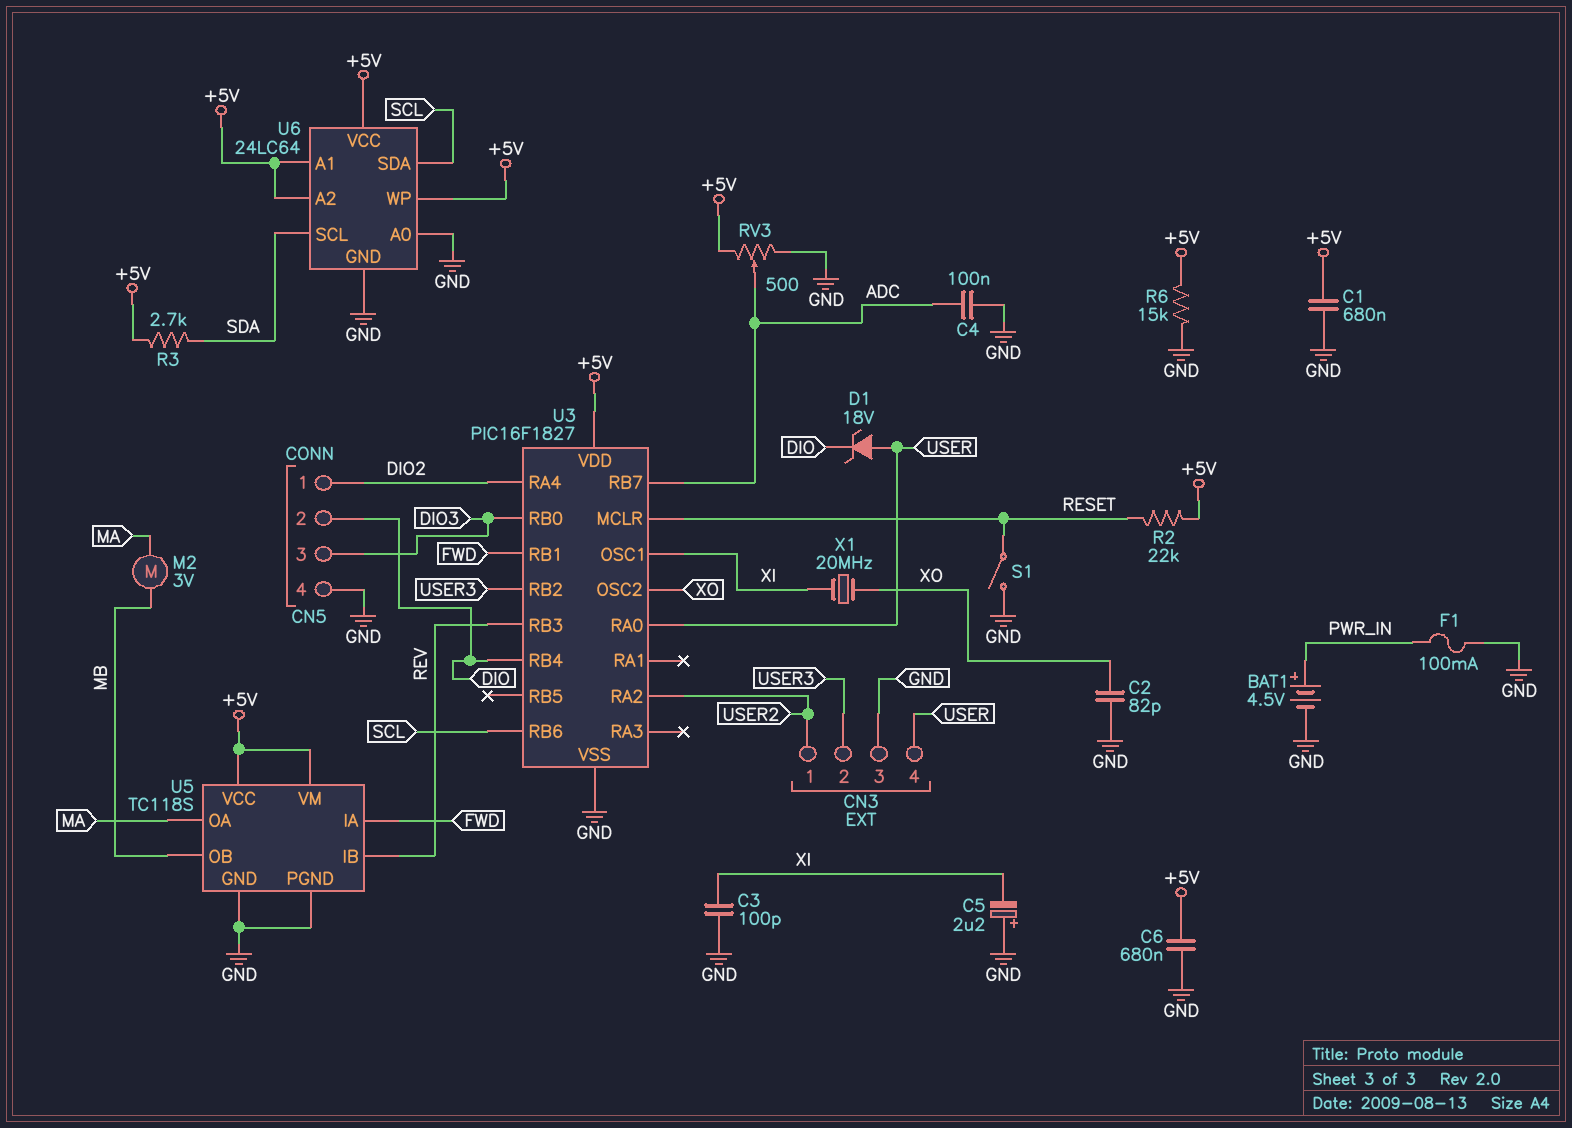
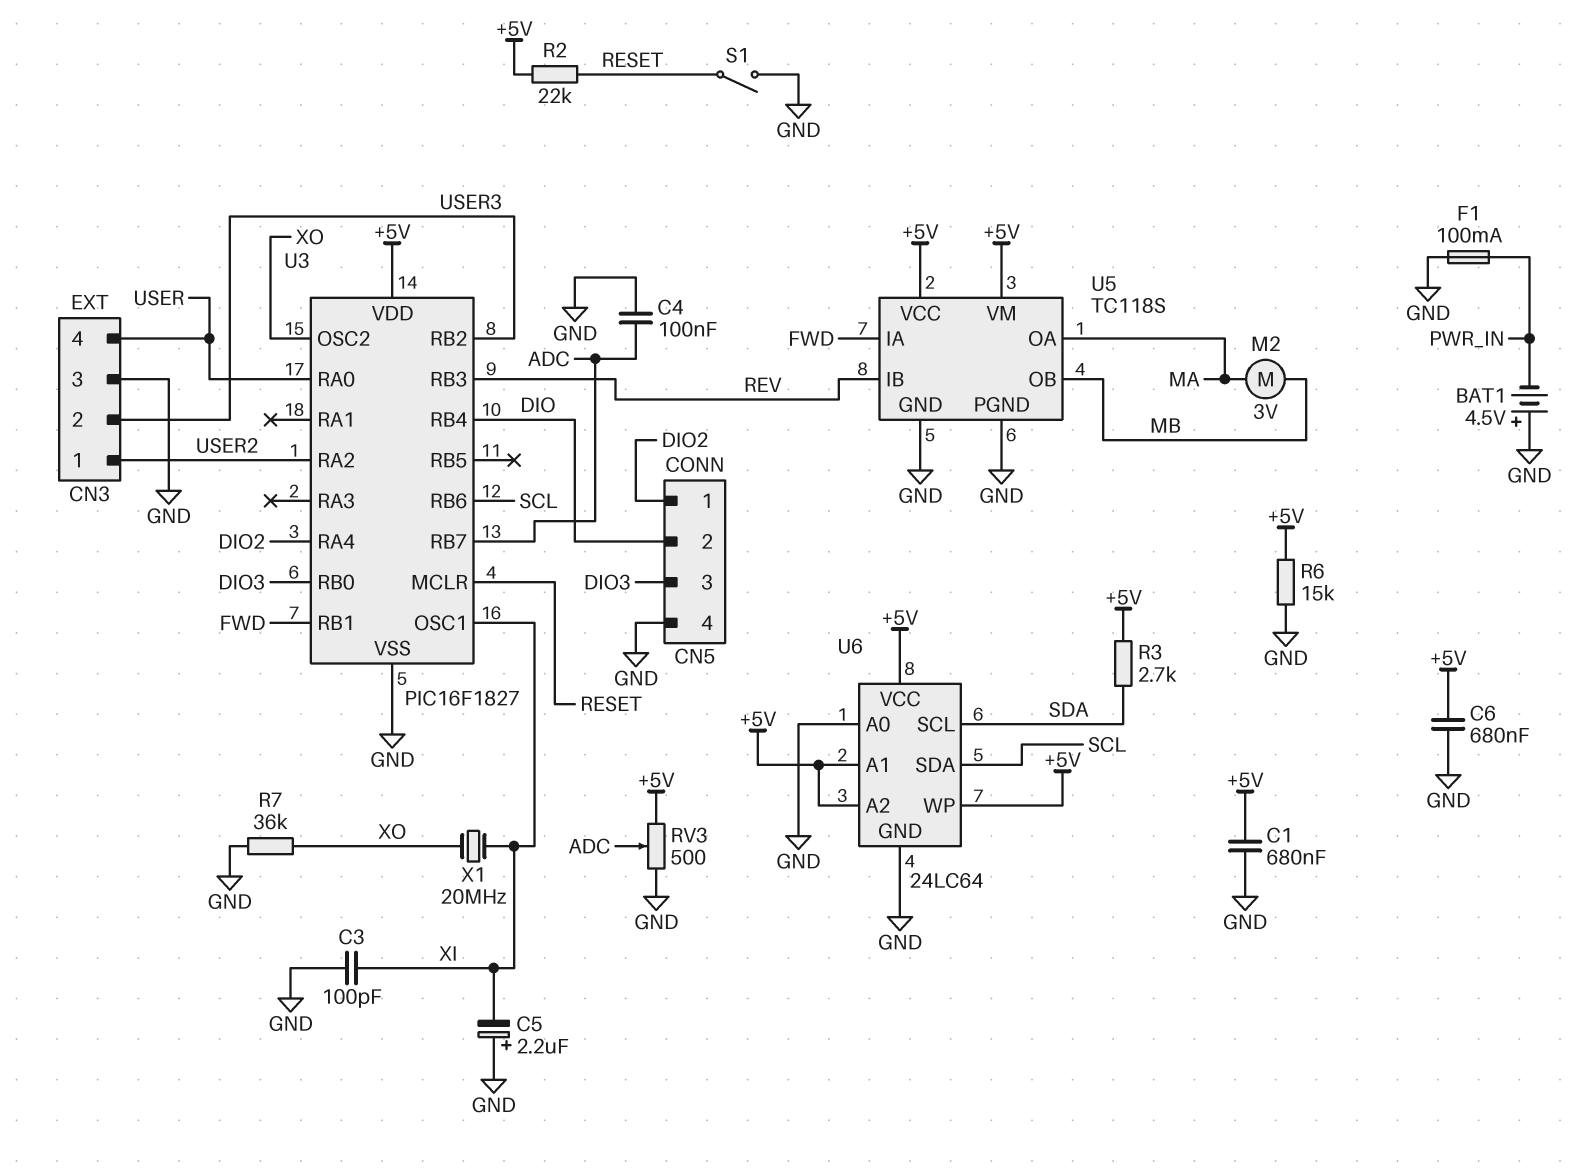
BAT1: 4.5V (plus PWR_IN, minus GND) -> 4.5V (plus GND, minus PWR_IN)
C2: 82pF (GND, XO) -> none
D1: zener 18V (A USER, K DIO) -> none
R7: none -> 36k (GND, XO)

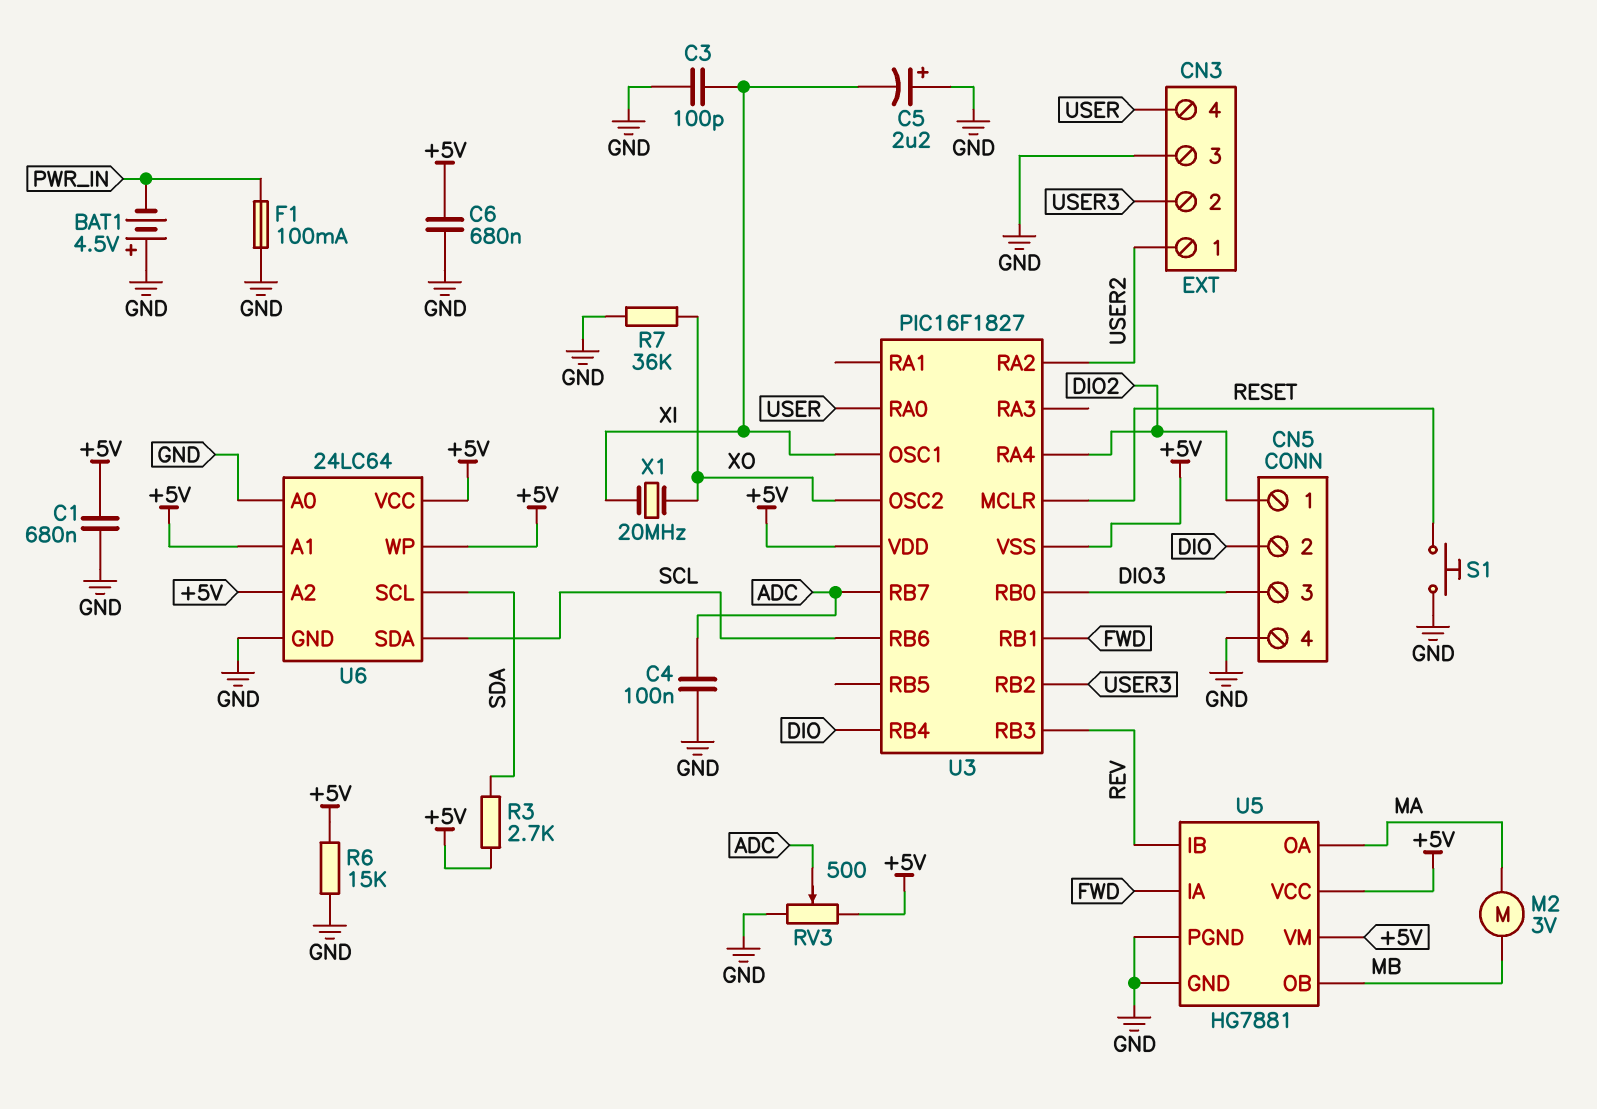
R2: 22k (+5V, RESET) -> none
S1: switch (GND, RESET) -> button (GND, RESET)
U3 pin VSS: GND -> +5V
U5: TC118S -> HG7881

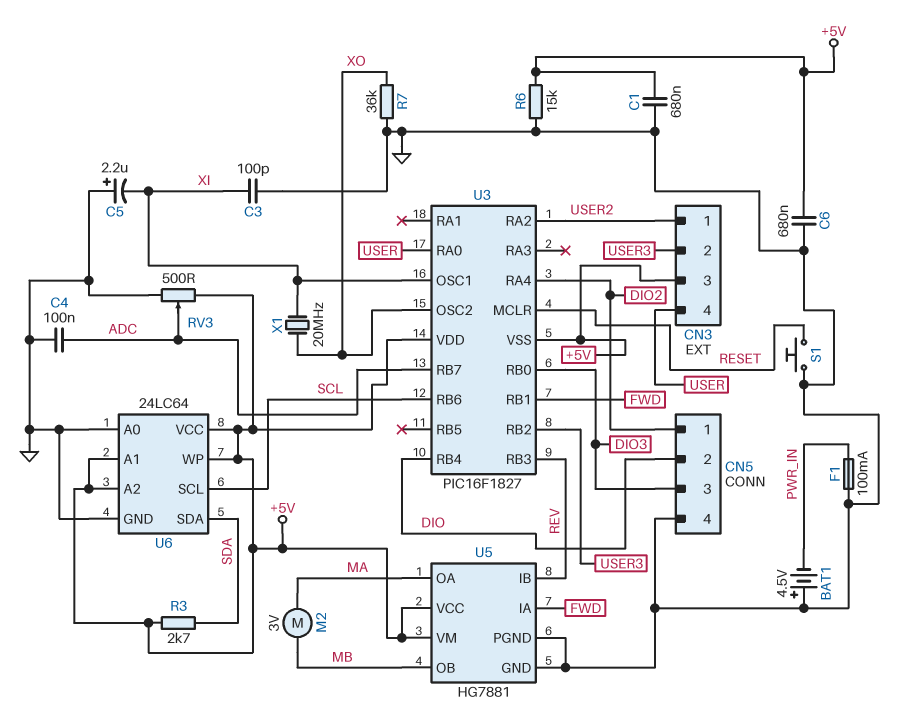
CN3 pin 3: GND -> +5V
U6 pin SCL: SDA -> SCL
U6 pin SDA: SCL -> SDA

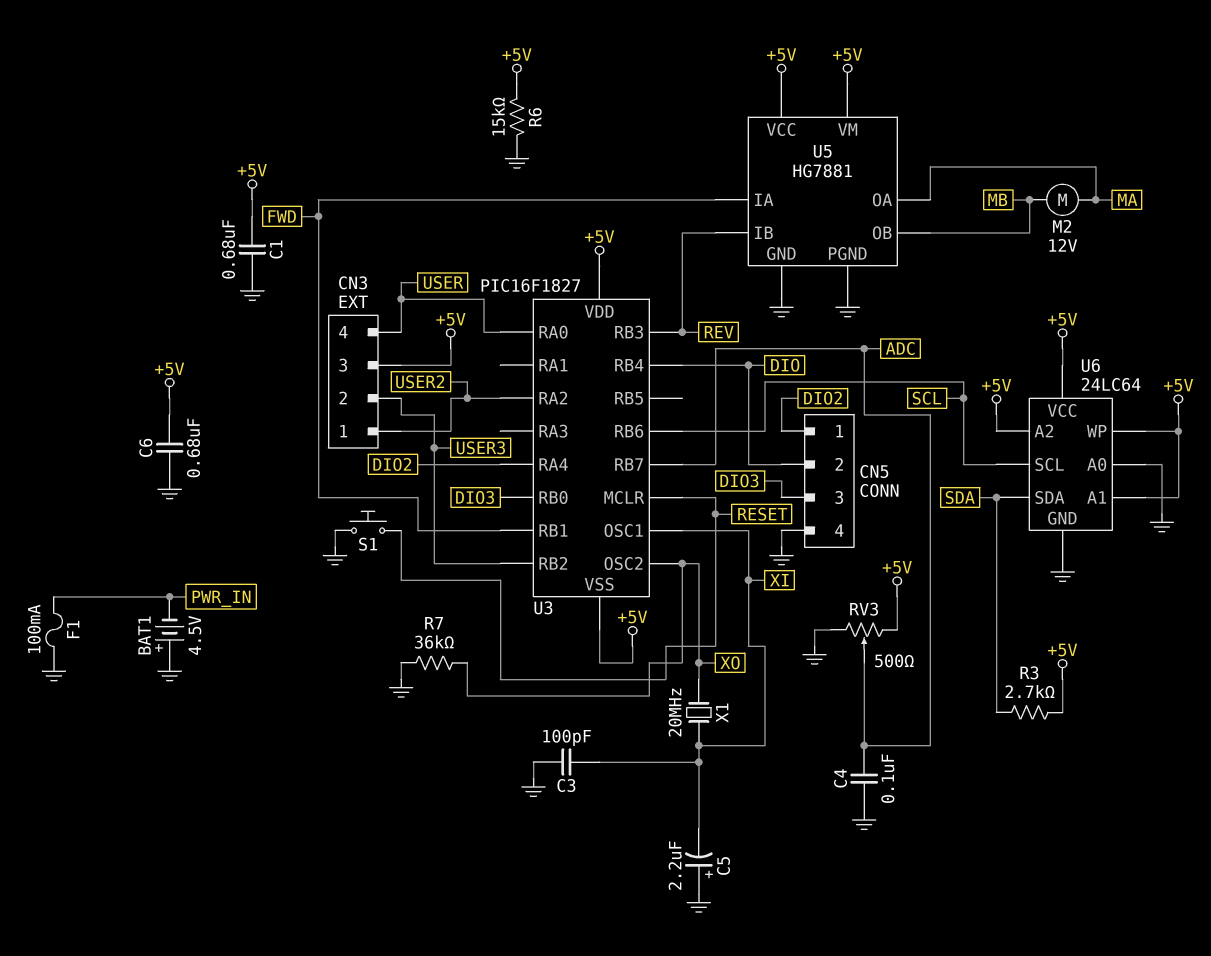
M2: motor 3V (MA, MB) -> motor 12V (MA, MB)

